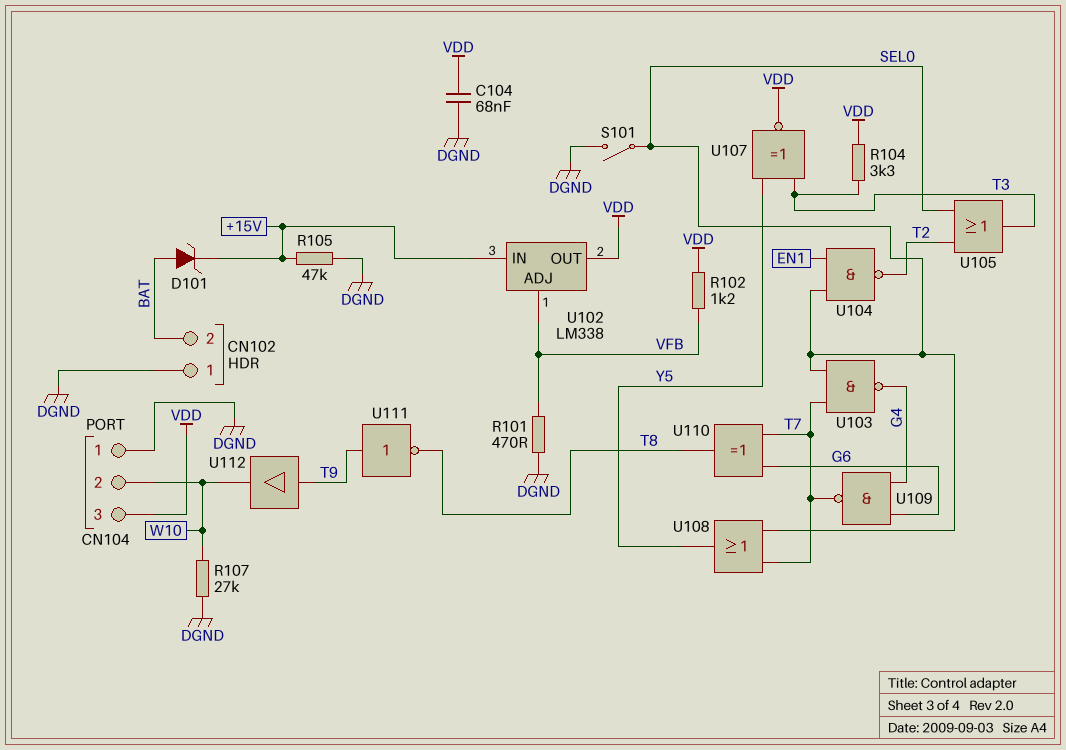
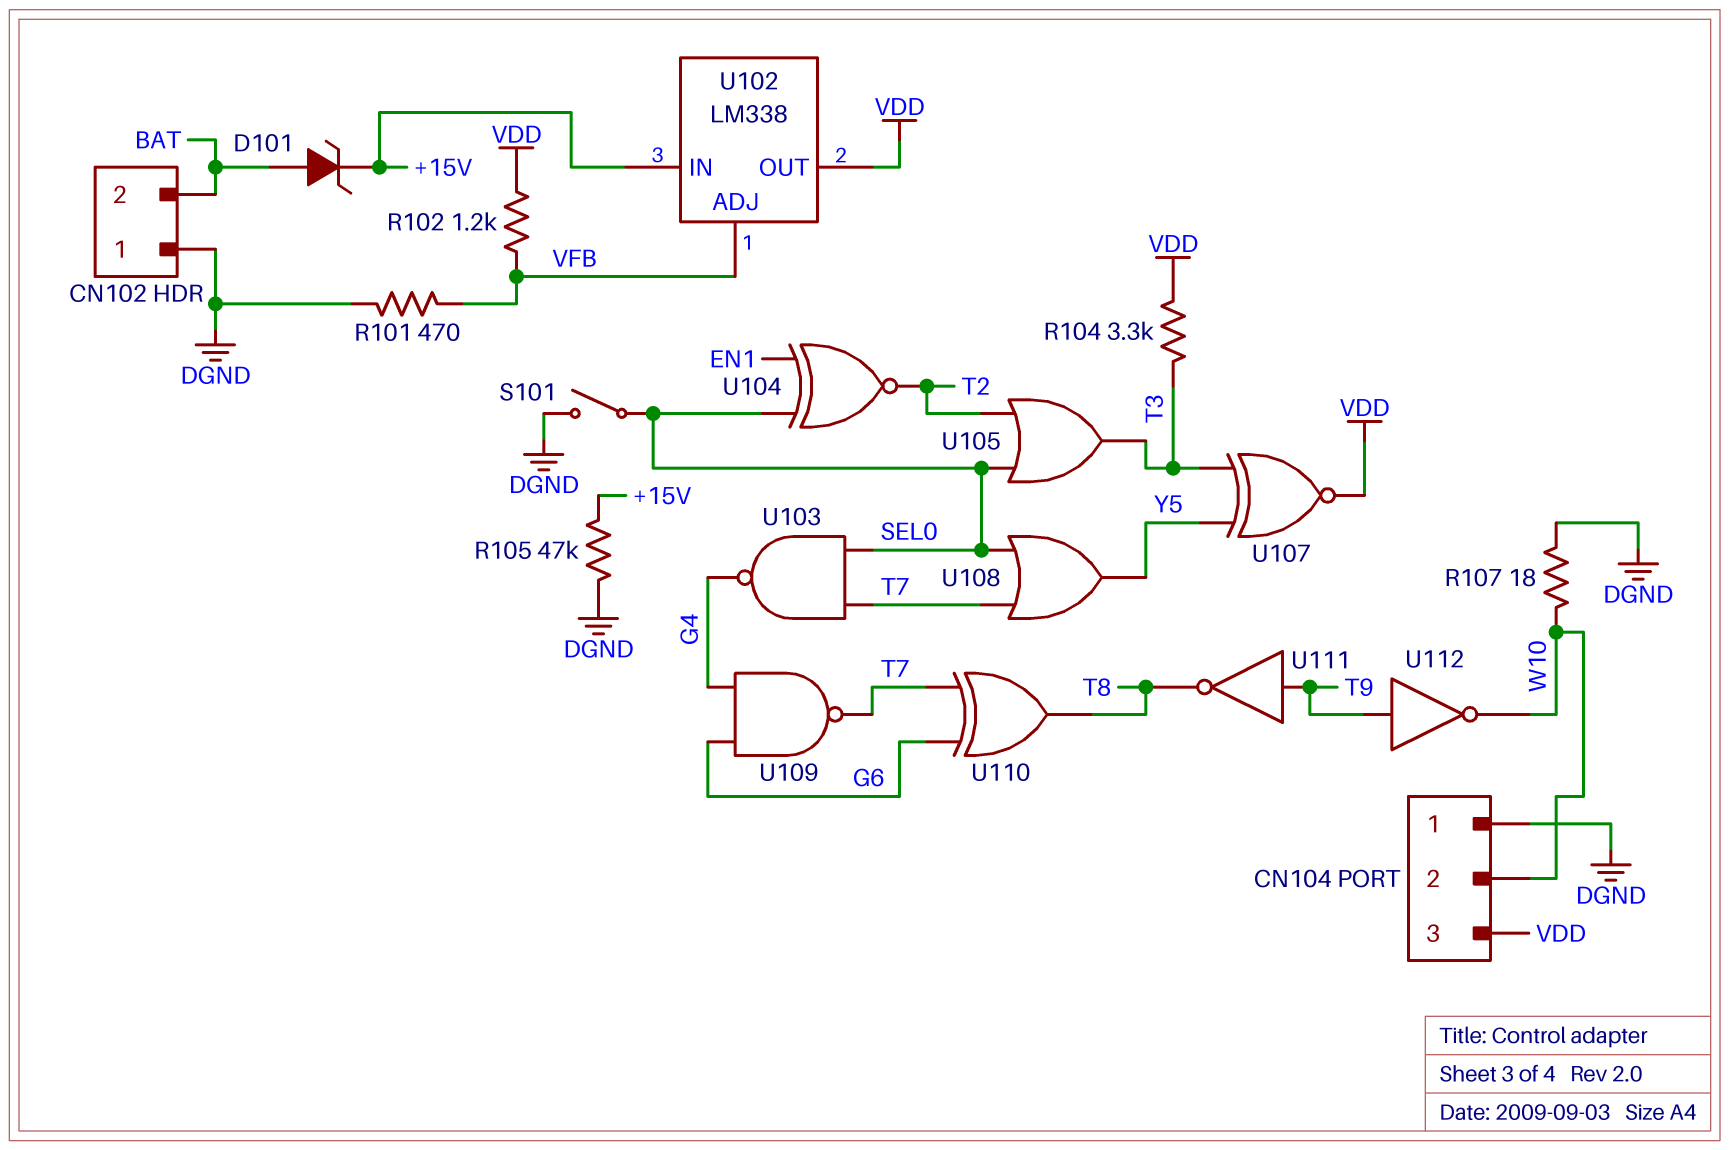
C104: 68nF (DGND, VDD) -> none
R107: 27k (DGND, W10) -> 18 (DGND, W10)
U104: NAND (in EN1, in SEL0, out T2) -> XNOR (in EN1, in SEL0, out T2)
U112: buffer (in T9, out W10) -> NOT (in T9, out W10)

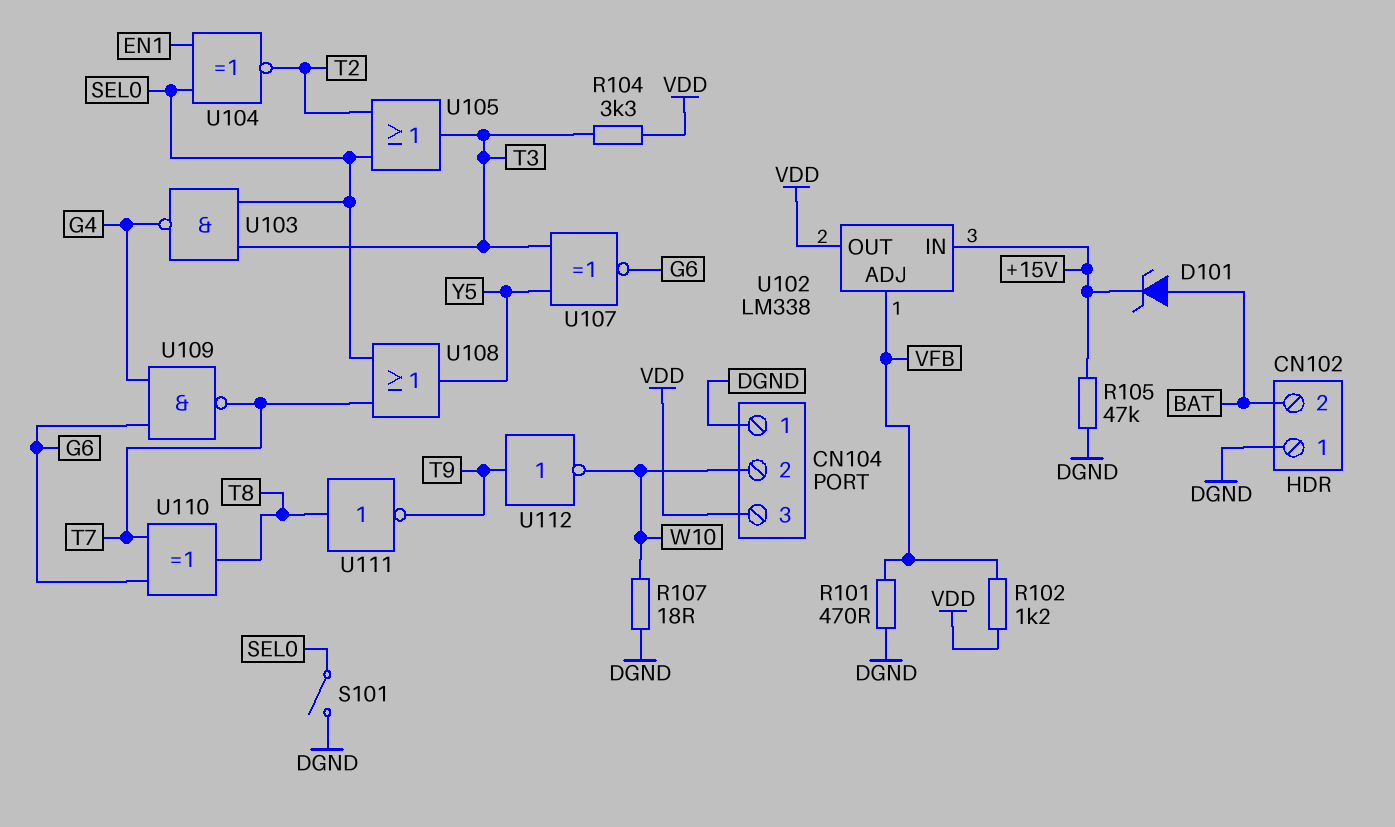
U103: NAND (in SEL0, in T7, out G4) -> NAND (in SEL0, in T3, out G4)
U107: XNOR (in T3, in Y5, out VDD) -> XNOR (in T3, in Y5, out G6)
U111: NOT (in T9, out T8) -> NOT (in T8, out T9)

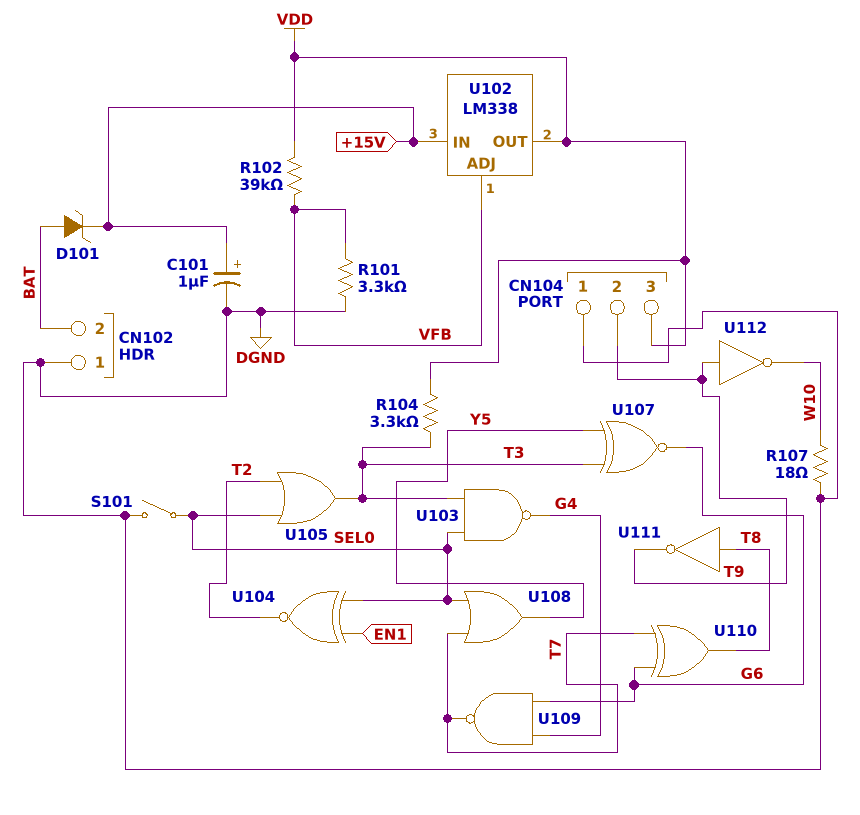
C101: none -> 1uF (plus +15V, minus DGND)
CN104 pin 2: W10 -> T9
R101: 470 (DGND, VFB) -> 3.3k (DGND, VFB)
R102: 1.2k (VDD, VFB) -> 39k (VDD, VFB)
R105: 47k (+15V, DGND) -> none

